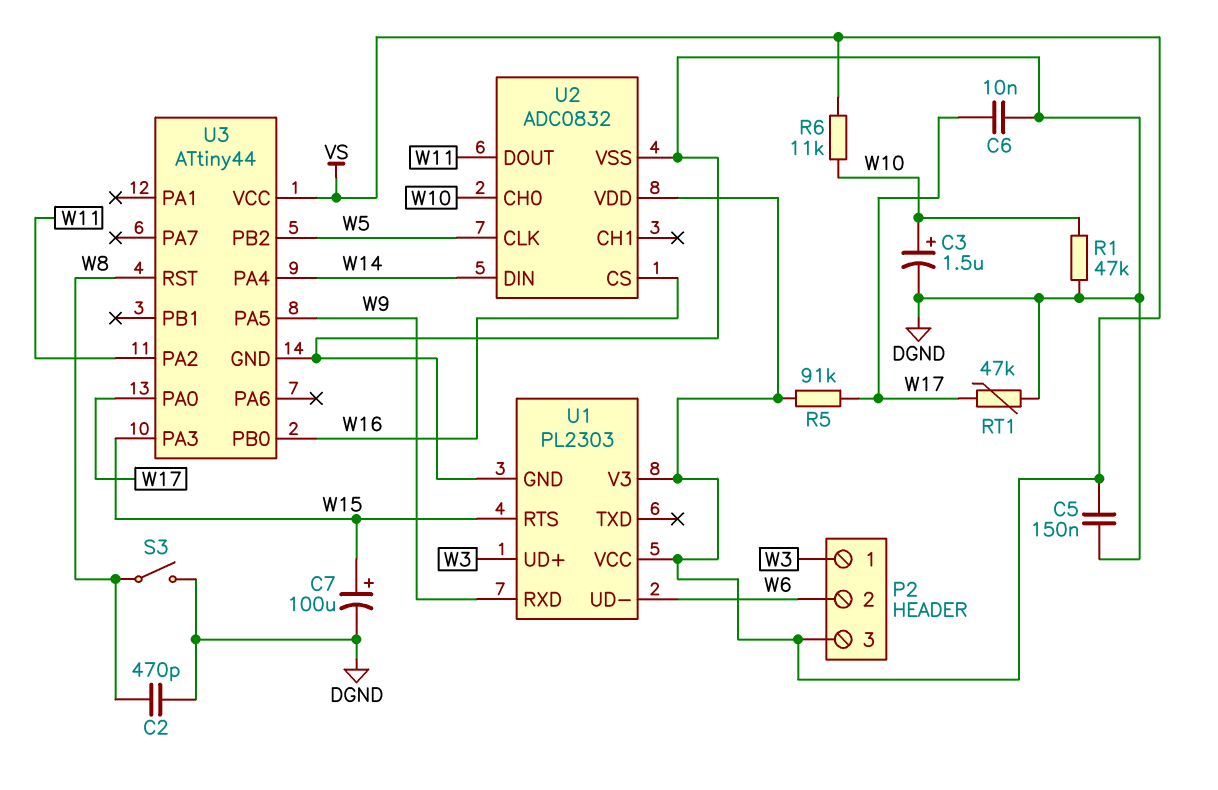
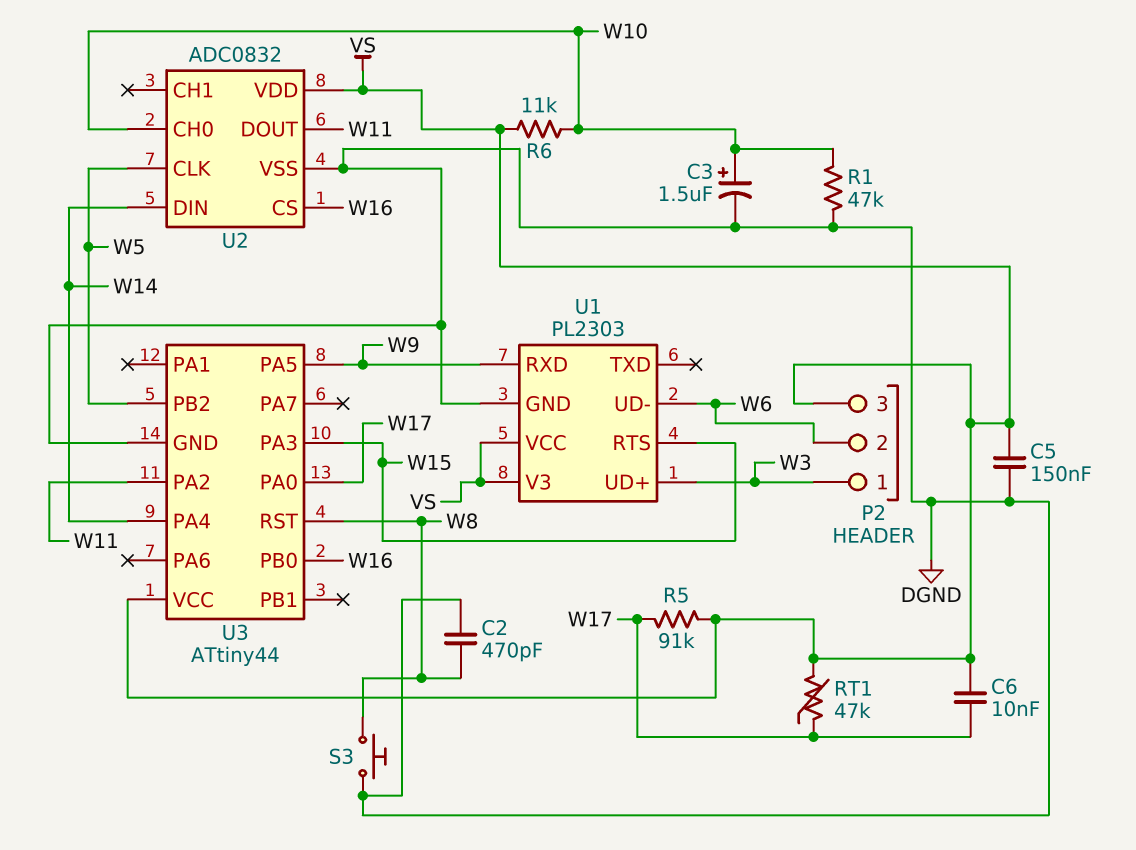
C6: 10nF (DGND, W17) -> 10nF (VS, W17)
C7: 100uF (plus W15, minus DGND) -> none
RT1: 47k (DGND, W17) -> 47k (VS, W17)
S3: switch (DGND, W8) -> button (DGND, W8)

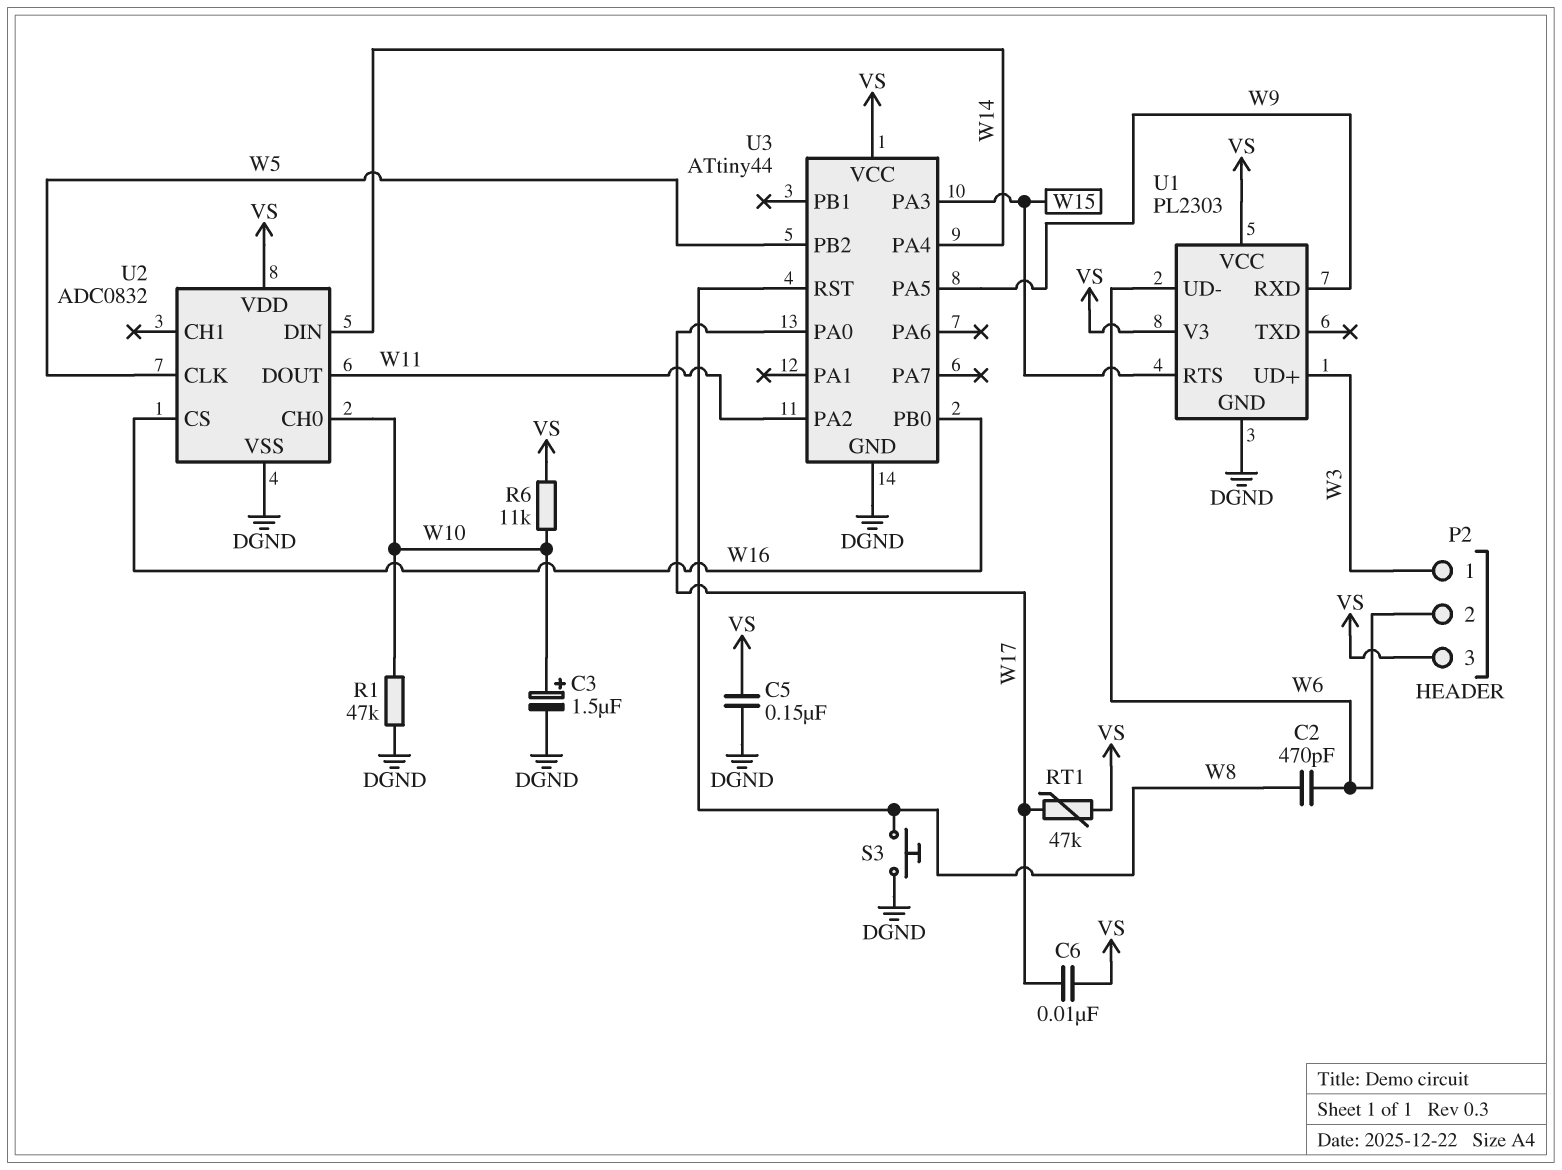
C2: 470pF (DGND, W8) -> 470pF (W6, W8)
R5: 91k (VS, W17) -> none

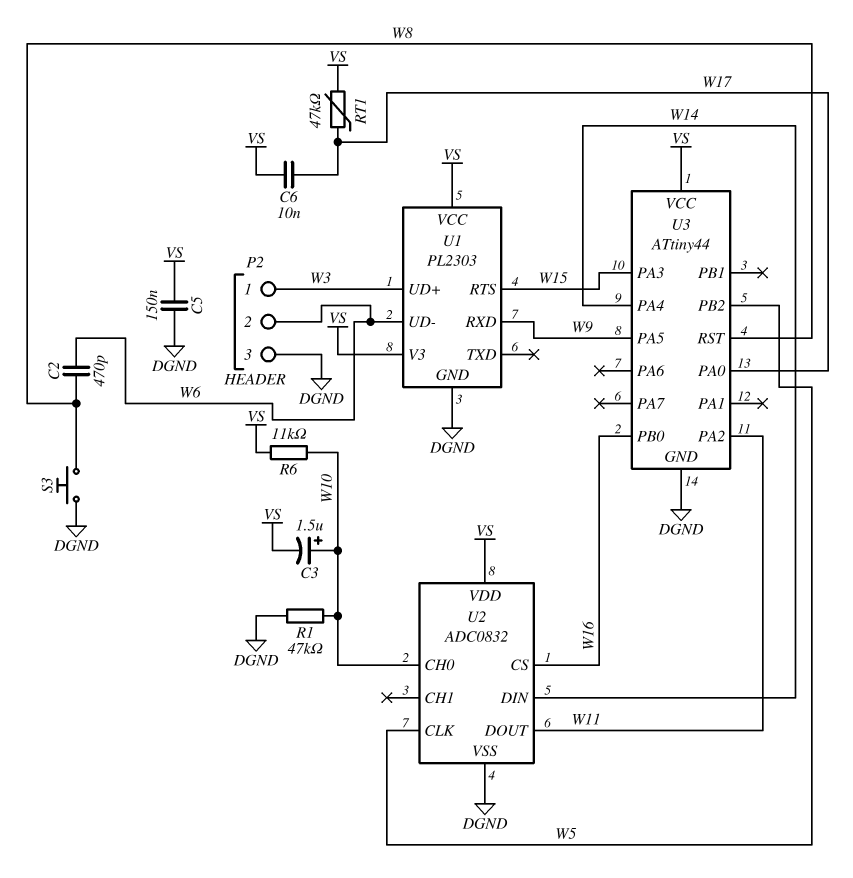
C3: 1.5uF (plus W10, minus DGND) -> 1.5uF (plus W10, minus VS)
P2 pin 3: VS -> DGND

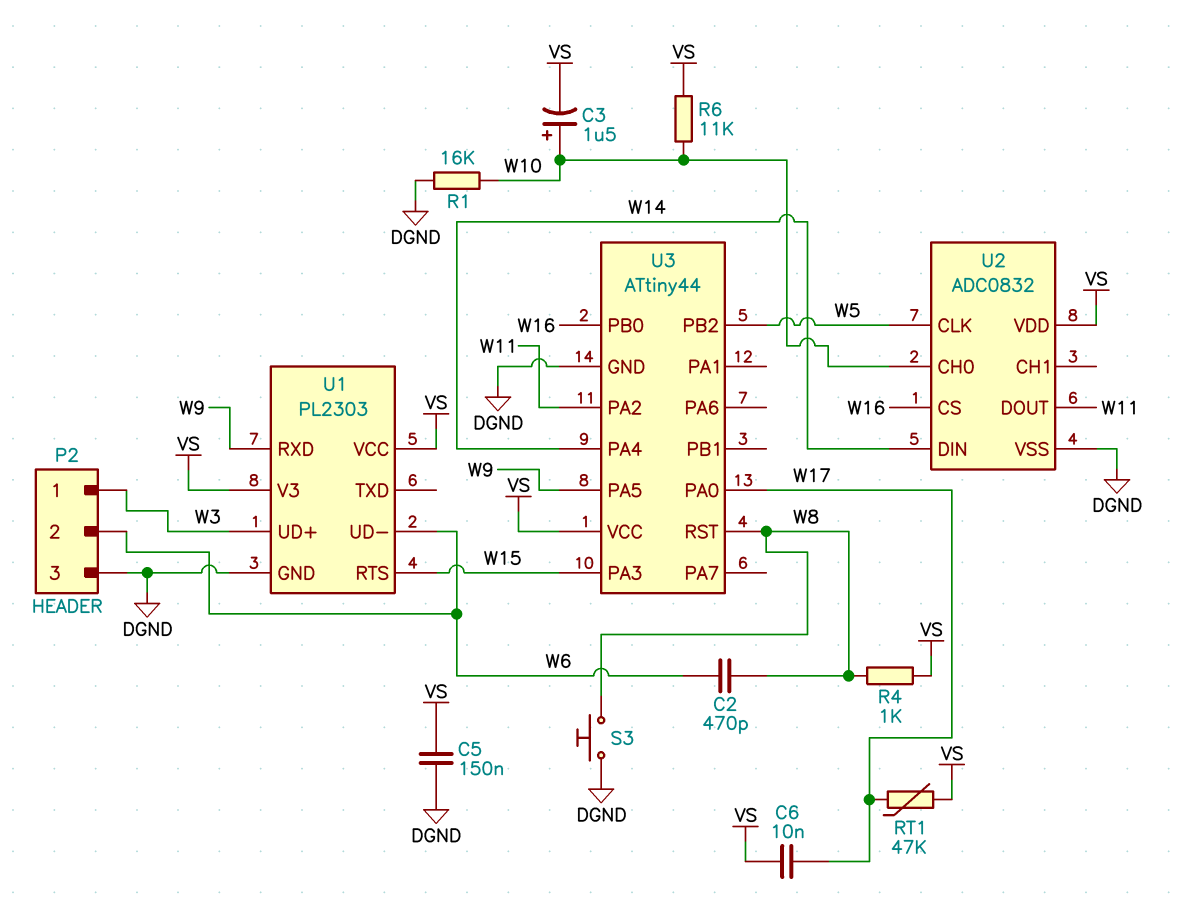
R1: 47k (DGND, W10) -> 16k (DGND, W10)
R4: none -> 1k (VS, W8)

